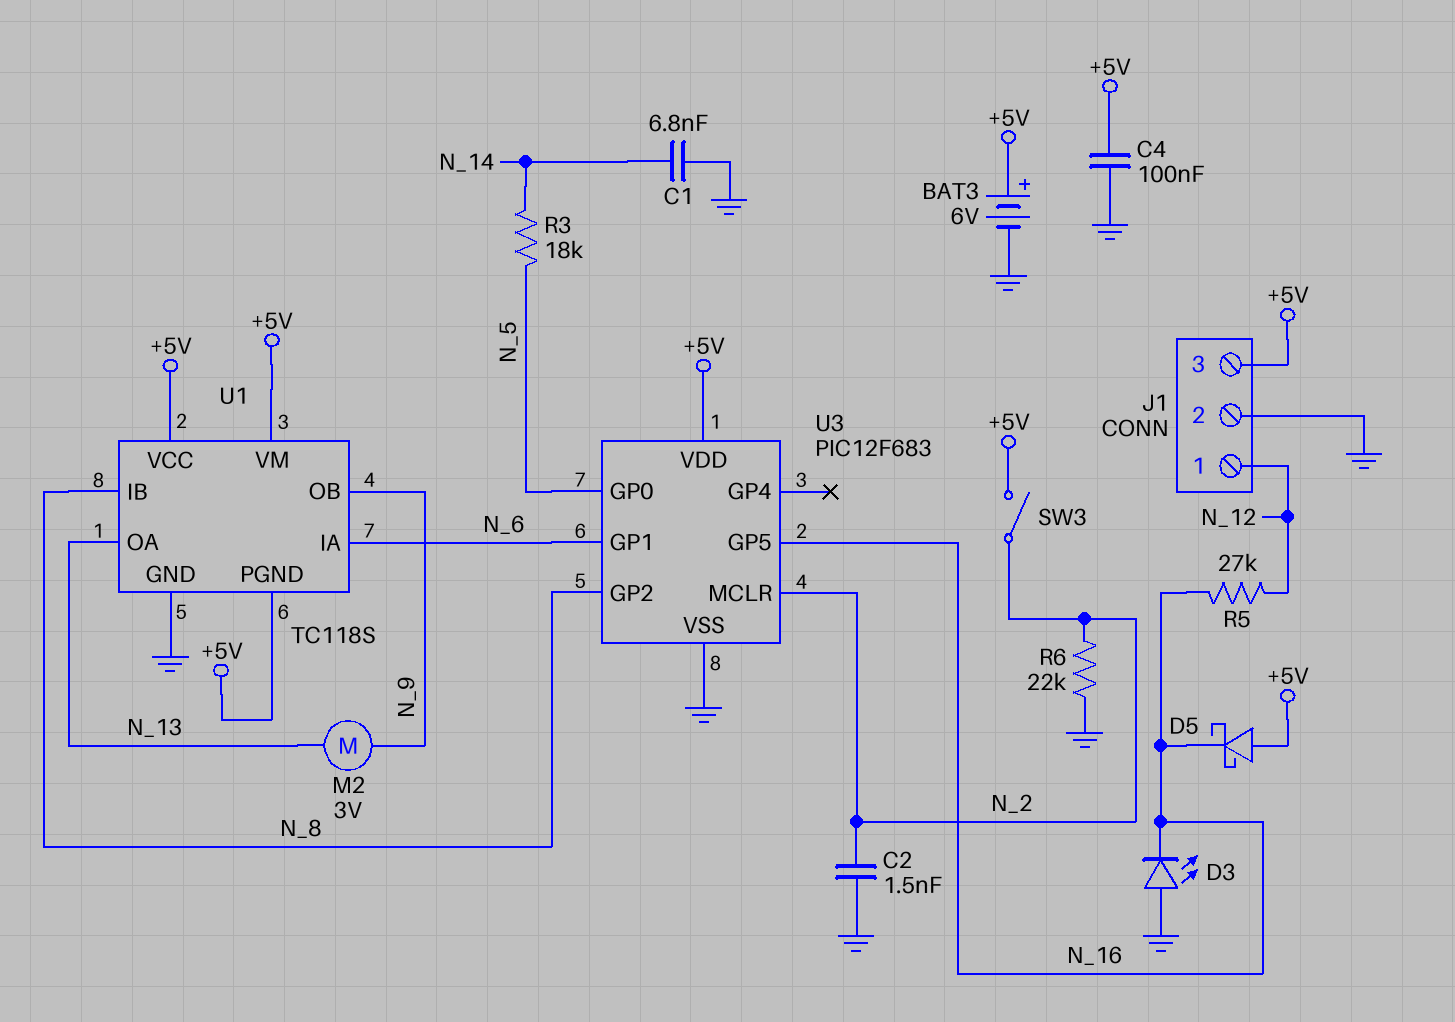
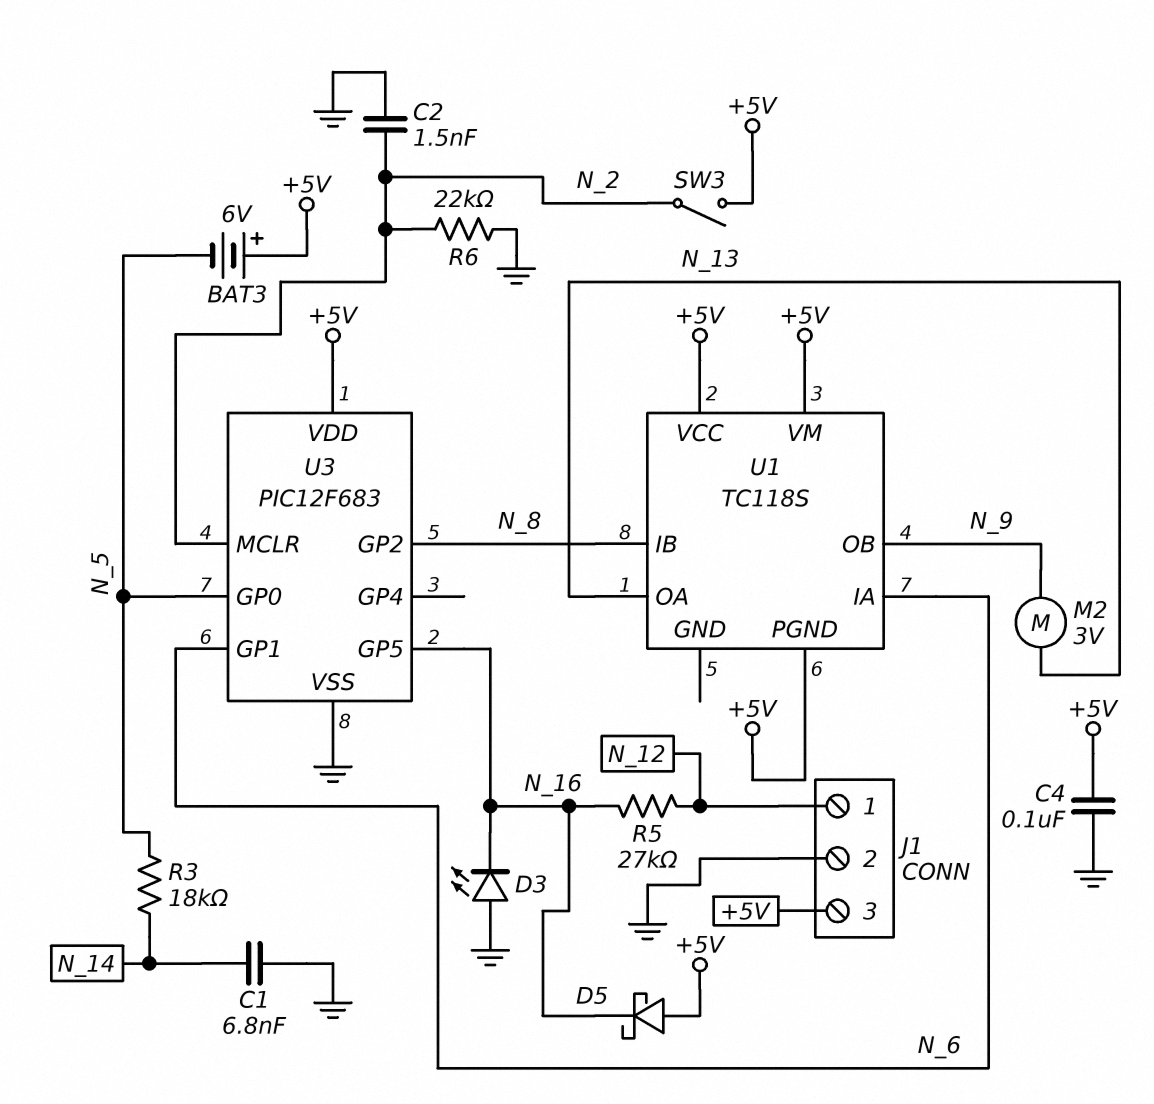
BAT3: 6V (plus +5V, minus GND) -> 6V (plus +5V, minus N_5)
U1 pin GND: GND -> none

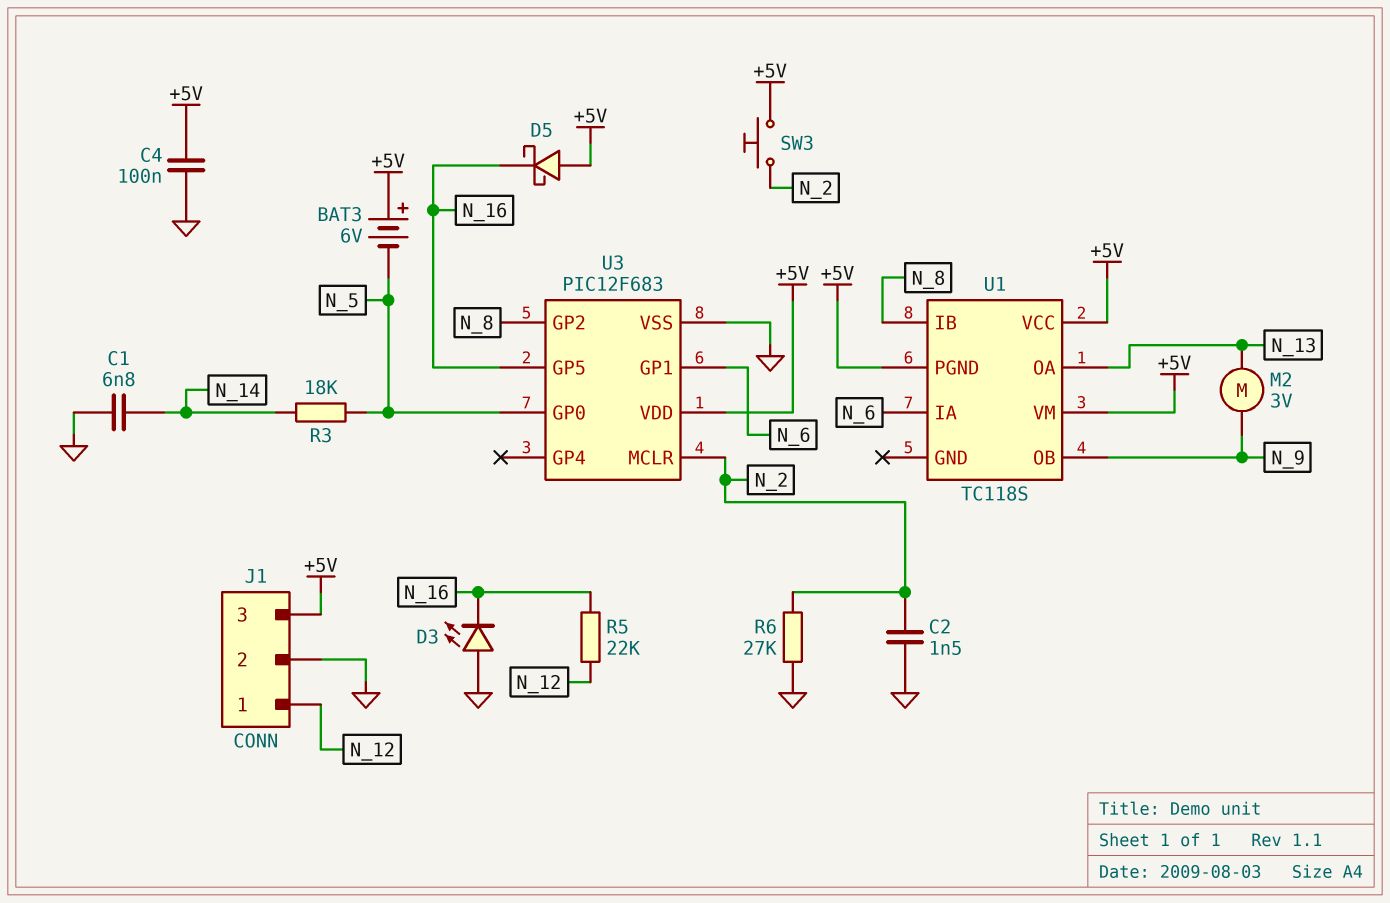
R5: 27k (N_12, N_16) -> 22k (N_12, N_16)
R6: 22k (GND, N_2) -> 27k (GND, N_2)
SW3: switch (+5V, N_2) -> button (+5V, N_2)

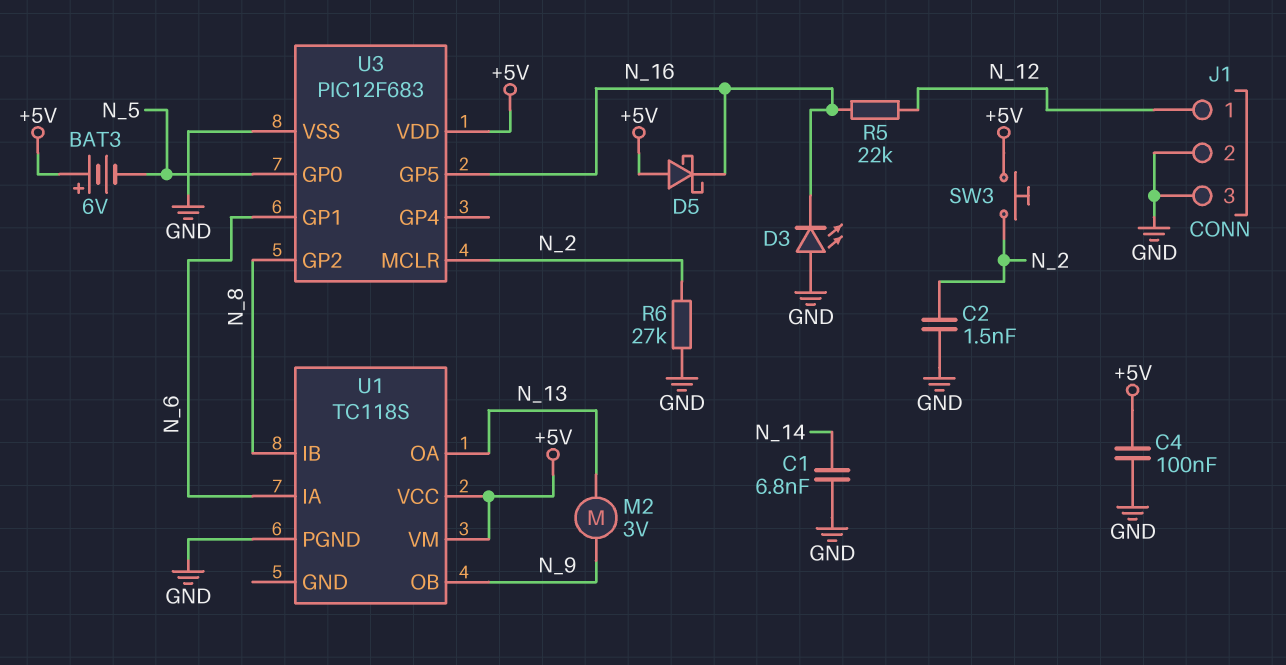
J1 pin 3: +5V -> GND
R3: 18k (N_5, N_14) -> none
U1 pin PGND: +5V -> GND

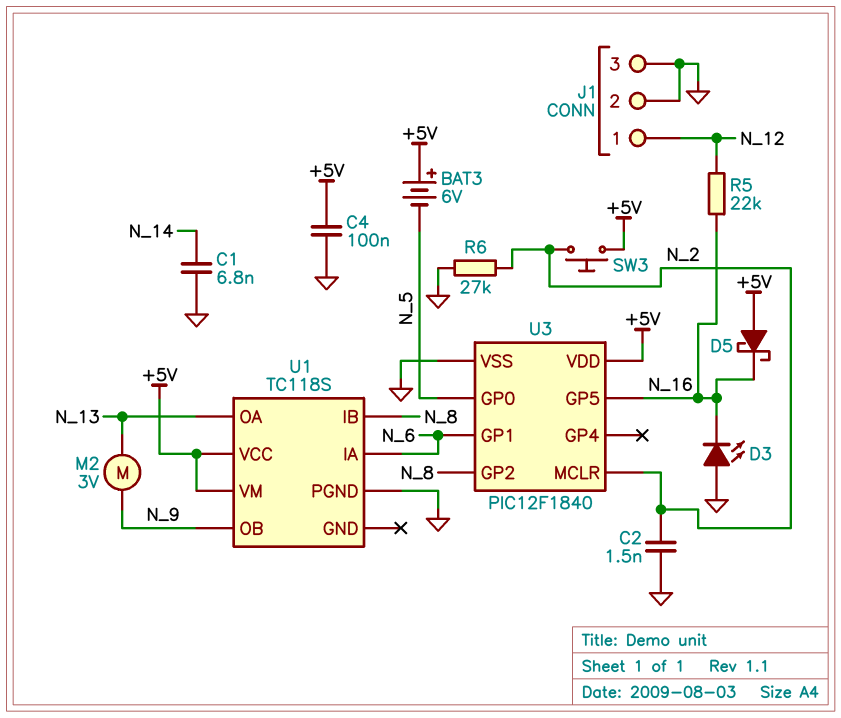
U3: PIC12F683 -> PIC12F1840

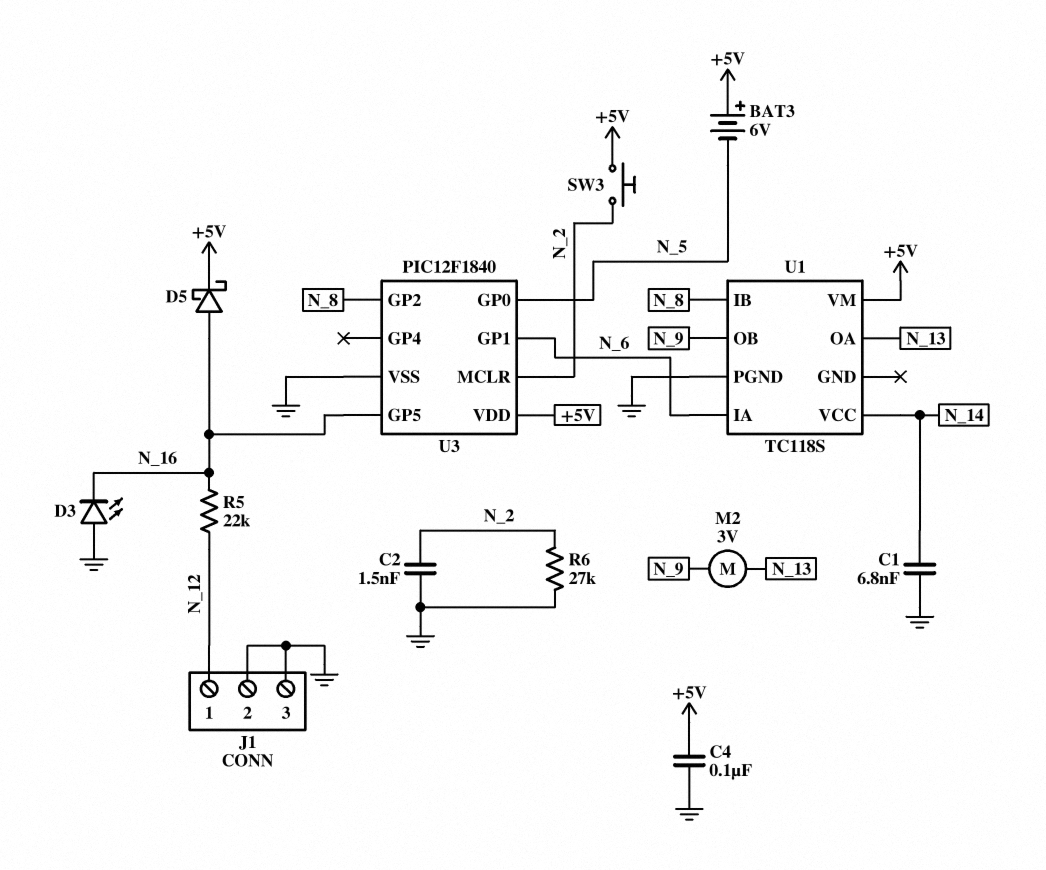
D5: schottky (A +5V, K N_16) -> schottky (A N_16, K +5V)
U1 pin VCC: +5V -> N_14

